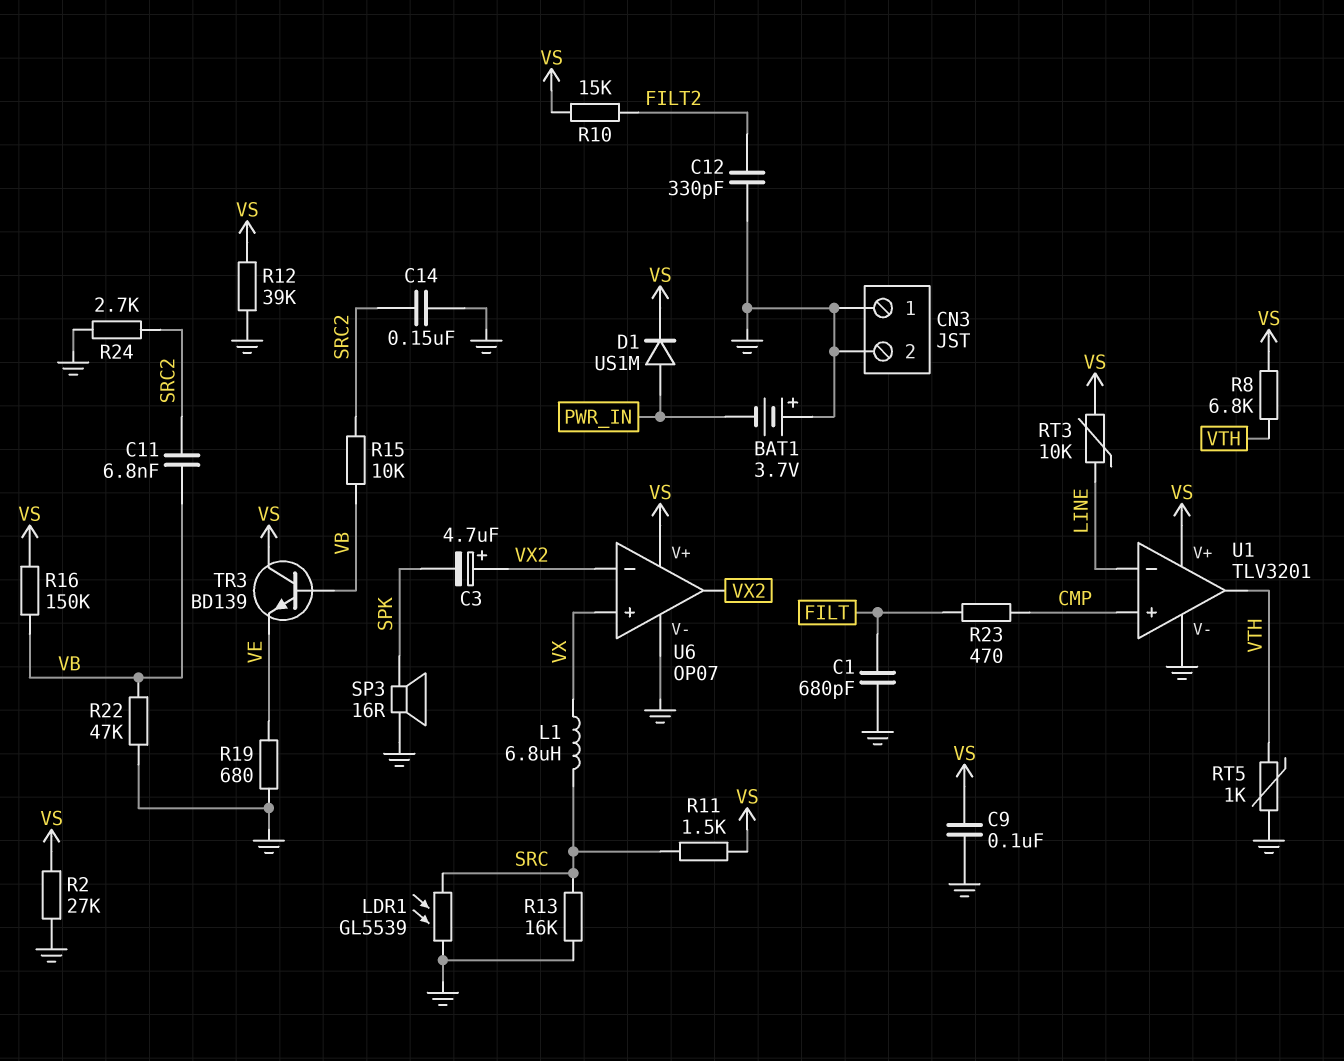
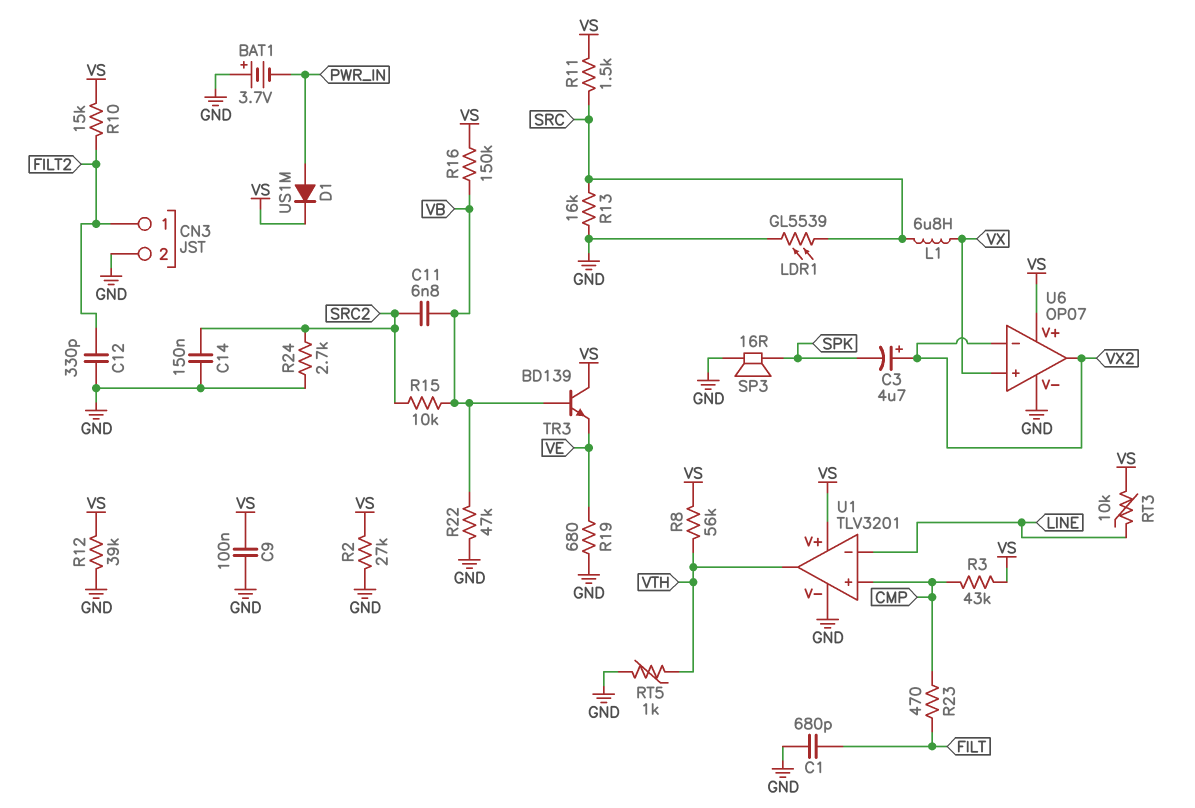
CN3 pin 1: GND -> FILT2
R3: none -> 43k (CMP, VS)
R8: 6.8k (VS, VTH) -> 56k (VS, VTH)

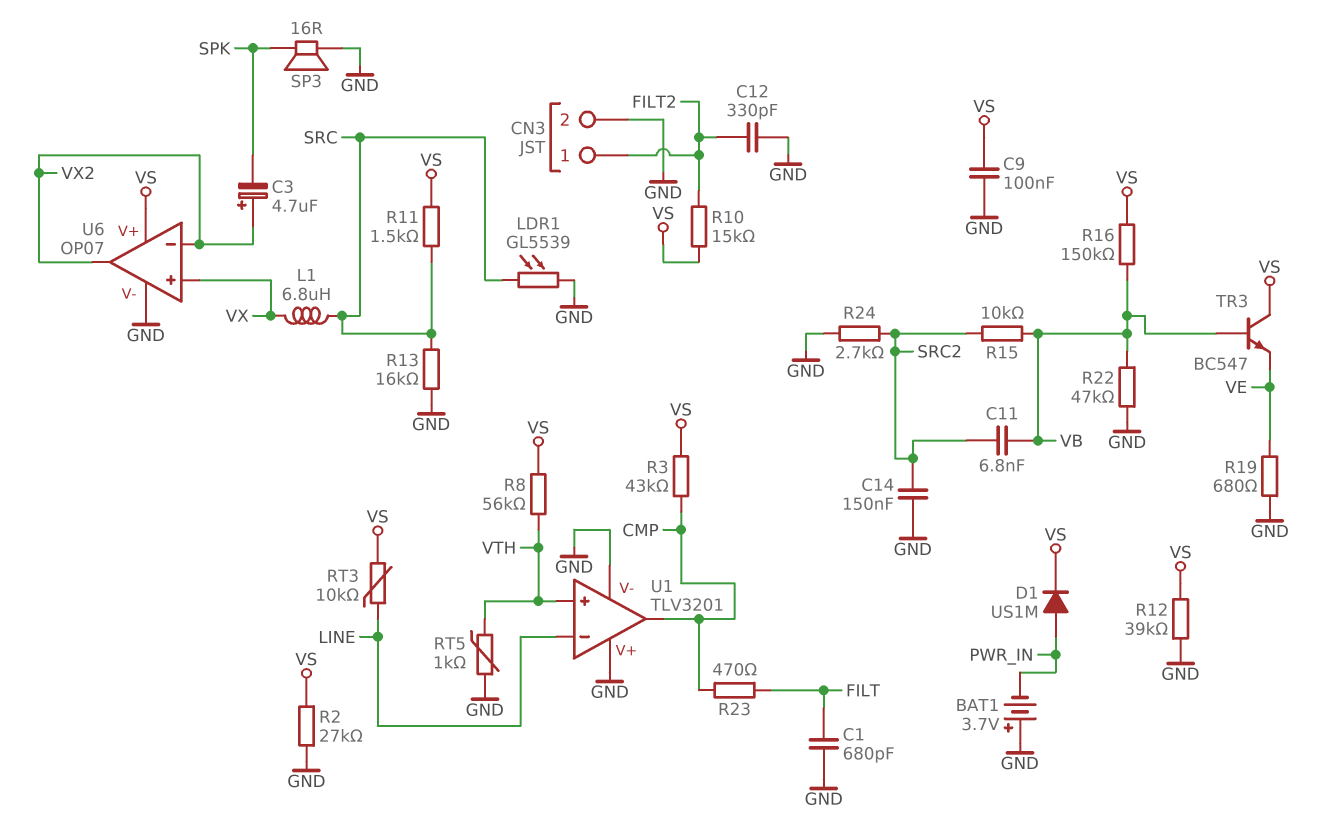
TR3: NPN BD139 (B VB, C VS, E VE) -> NPN BC547 (B VB, C VS, E VE)
U1 pin V+: VS -> GND
U1 pin in+: CMP -> VTH
U1 pin out: VTH -> CMP

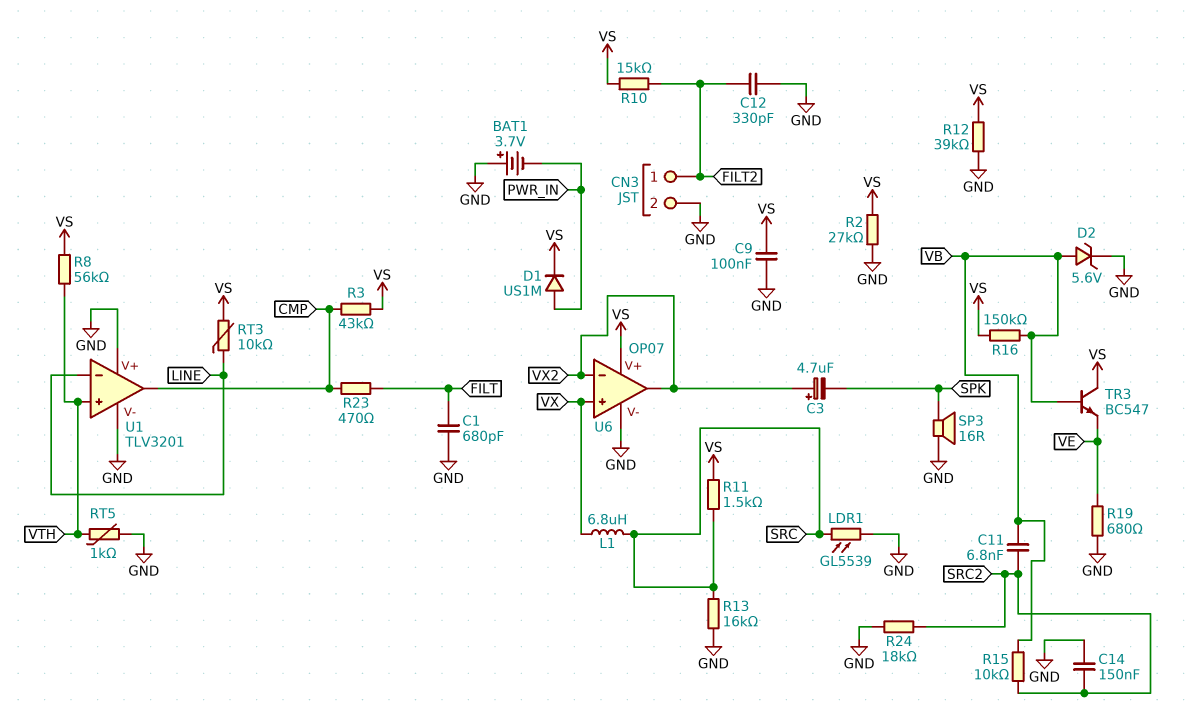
D2: none -> zener 5.6V (A VB, K GND)
R22: 47k (GND, VB) -> none
R24: 2.7k (GND, SRC2) -> 18k (GND, SRC2)

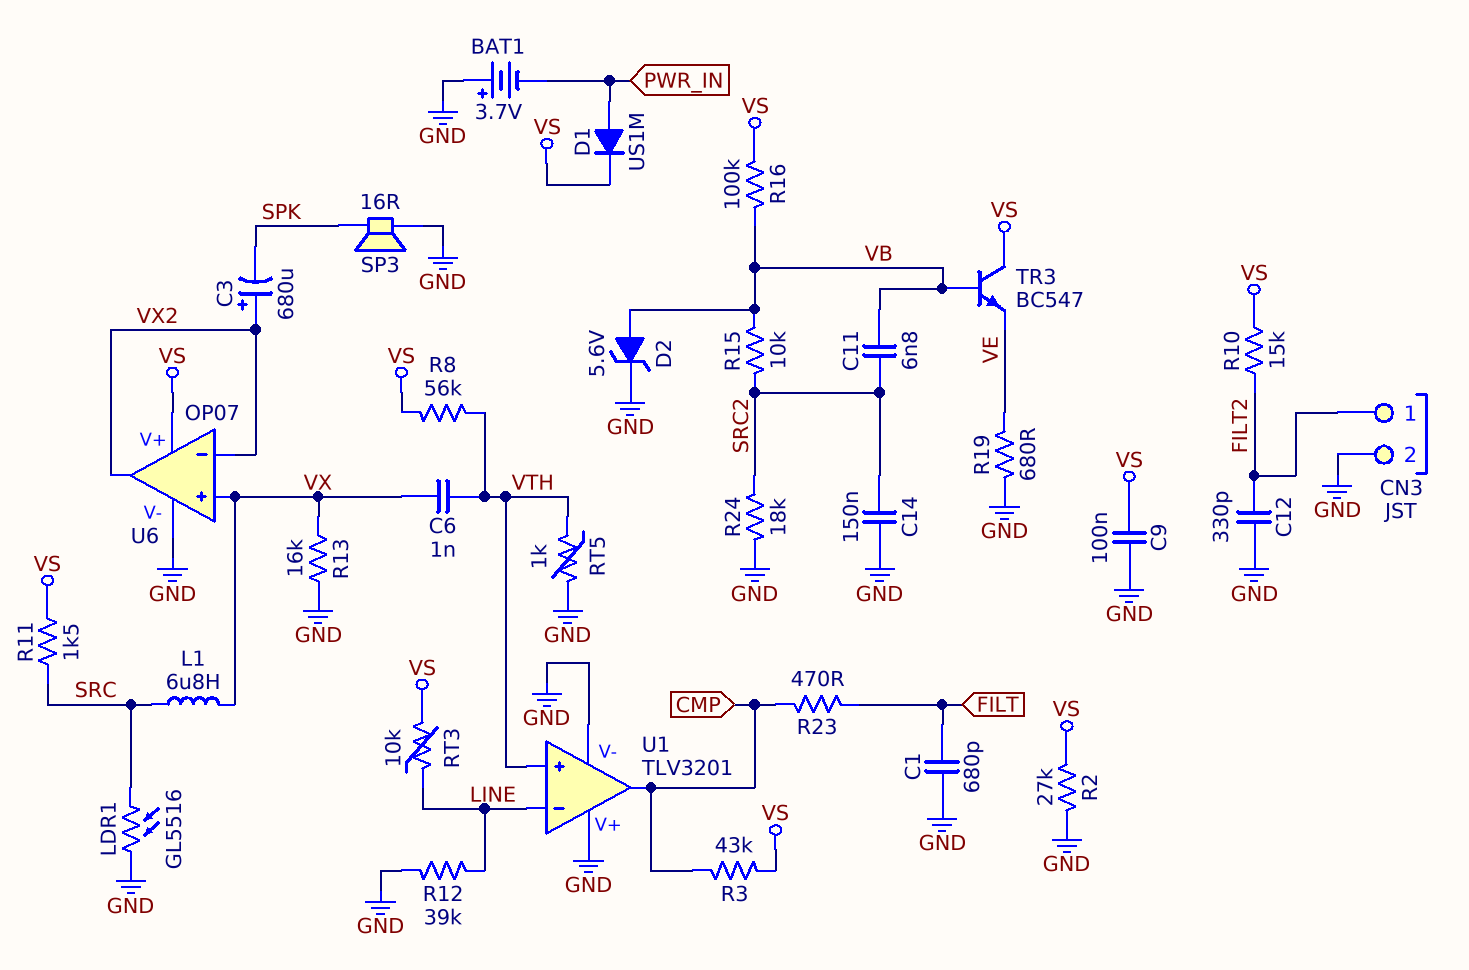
C3: 4.7uF (plus VX2, minus SPK) -> 680uF (plus VX2, minus SPK)
C6: none -> 1nF (VTH, VX)
LDR1: GL5539 (GND, SRC) -> GL5516 (GND, SRC)
R12: 39k (GND, VS) -> 39k (GND, LINE)
R13: 16k (GND, SRC) -> 16k (GND, VX)
R16: 150k (VB, VS) -> 100k (VB, VS)

